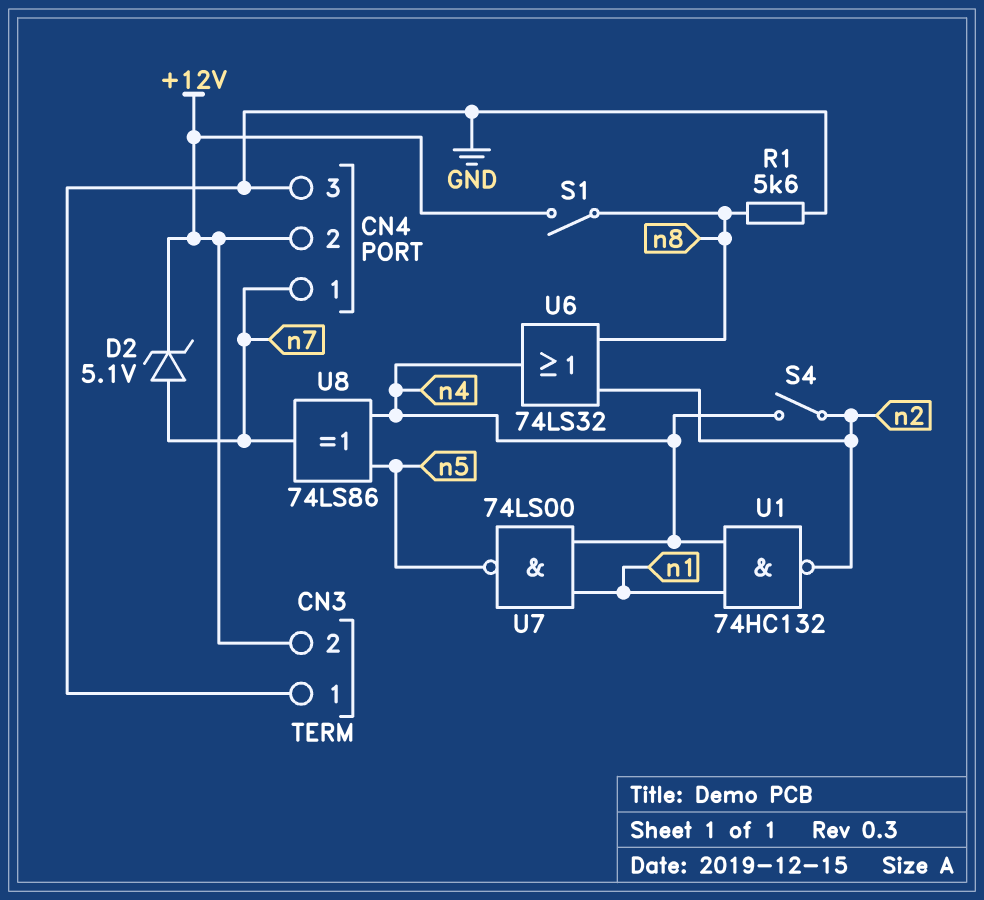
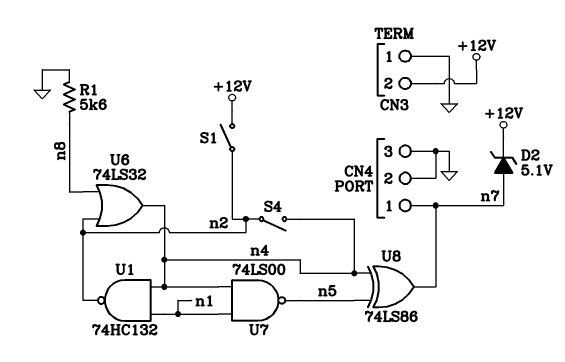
CN4 pin 2: +12V -> GND
S1: switch (+12V, n8) -> switch (+12V, n2)

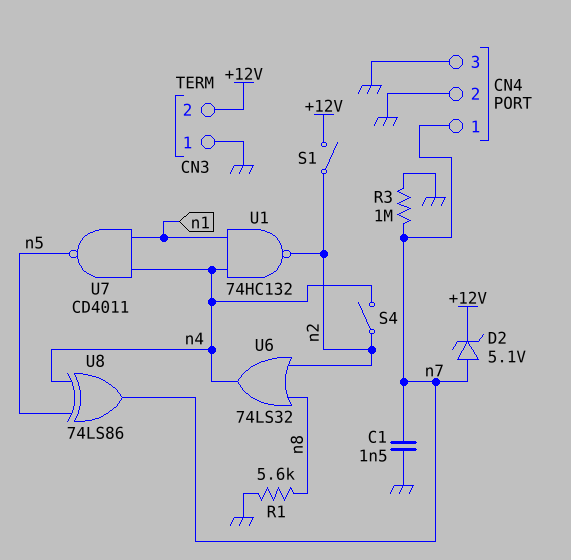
C1: none -> 1.5nF (GND, n7)
R3: none -> 1M (GND, n7)
U7: NAND 74LS00 (in n1, in n4, out n5) -> NAND CD4011 (in n1, in n4, out n5)

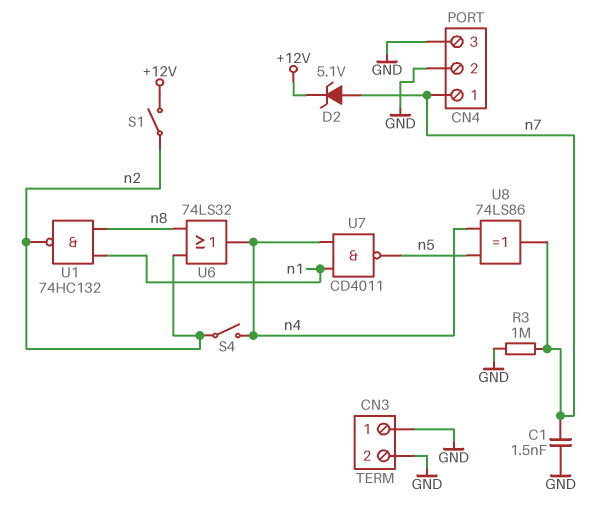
CN3 pin 2: +12V -> GND
R1: 5.6k (GND, n8) -> none
U1: NAND 74HC132 (in n1, in n4, out n2) -> NAND 74HC132 (in n1, in n8, out n2)

